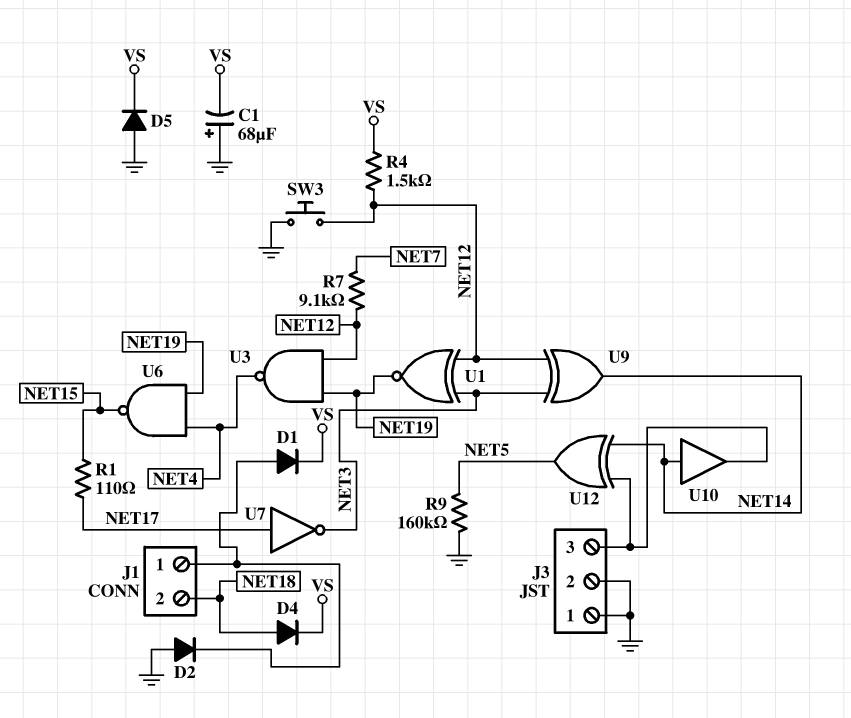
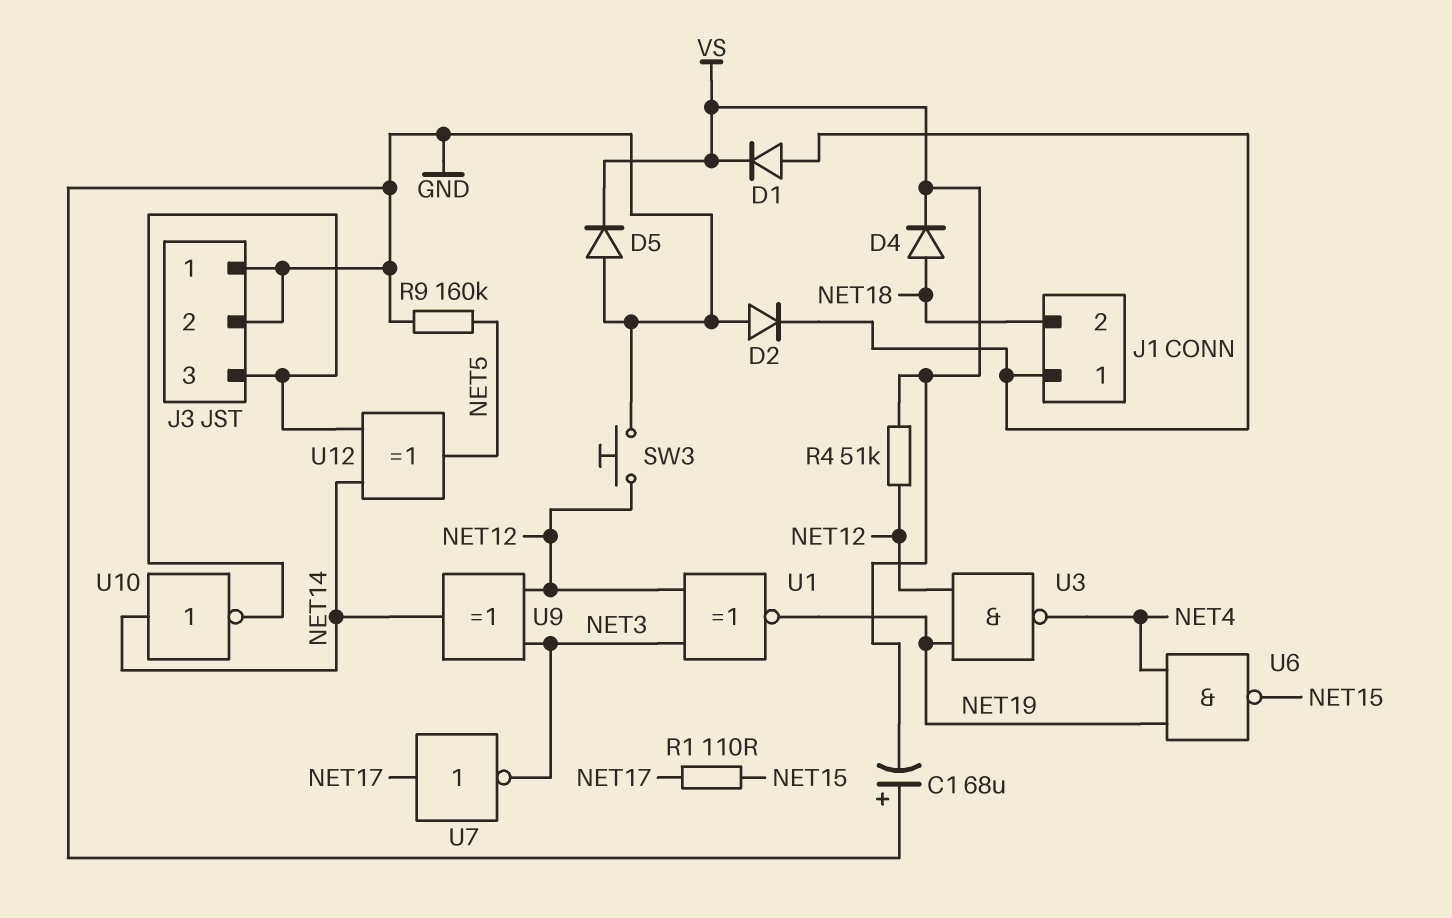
R4: 1.5k (NET12, VS) -> 51k (NET12, VS)
R7: 9.1k (NET7, NET12) -> none
U10: buffer (in NET14, out J3/3) -> NOT (in NET14, out J3/3)

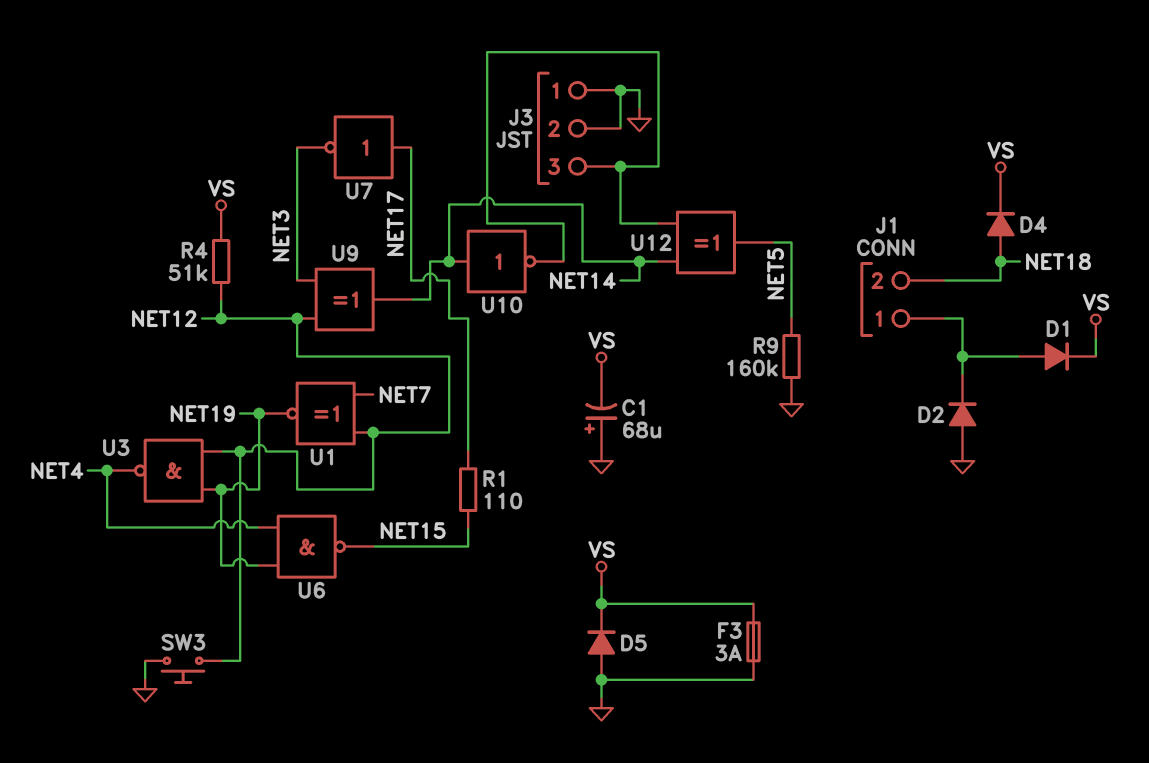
F3: none -> 3A (GND, VS)
U1: XNOR (in NET3, in NET12, out NET19) -> XNOR (in NET7, in NET12, out NET19)

